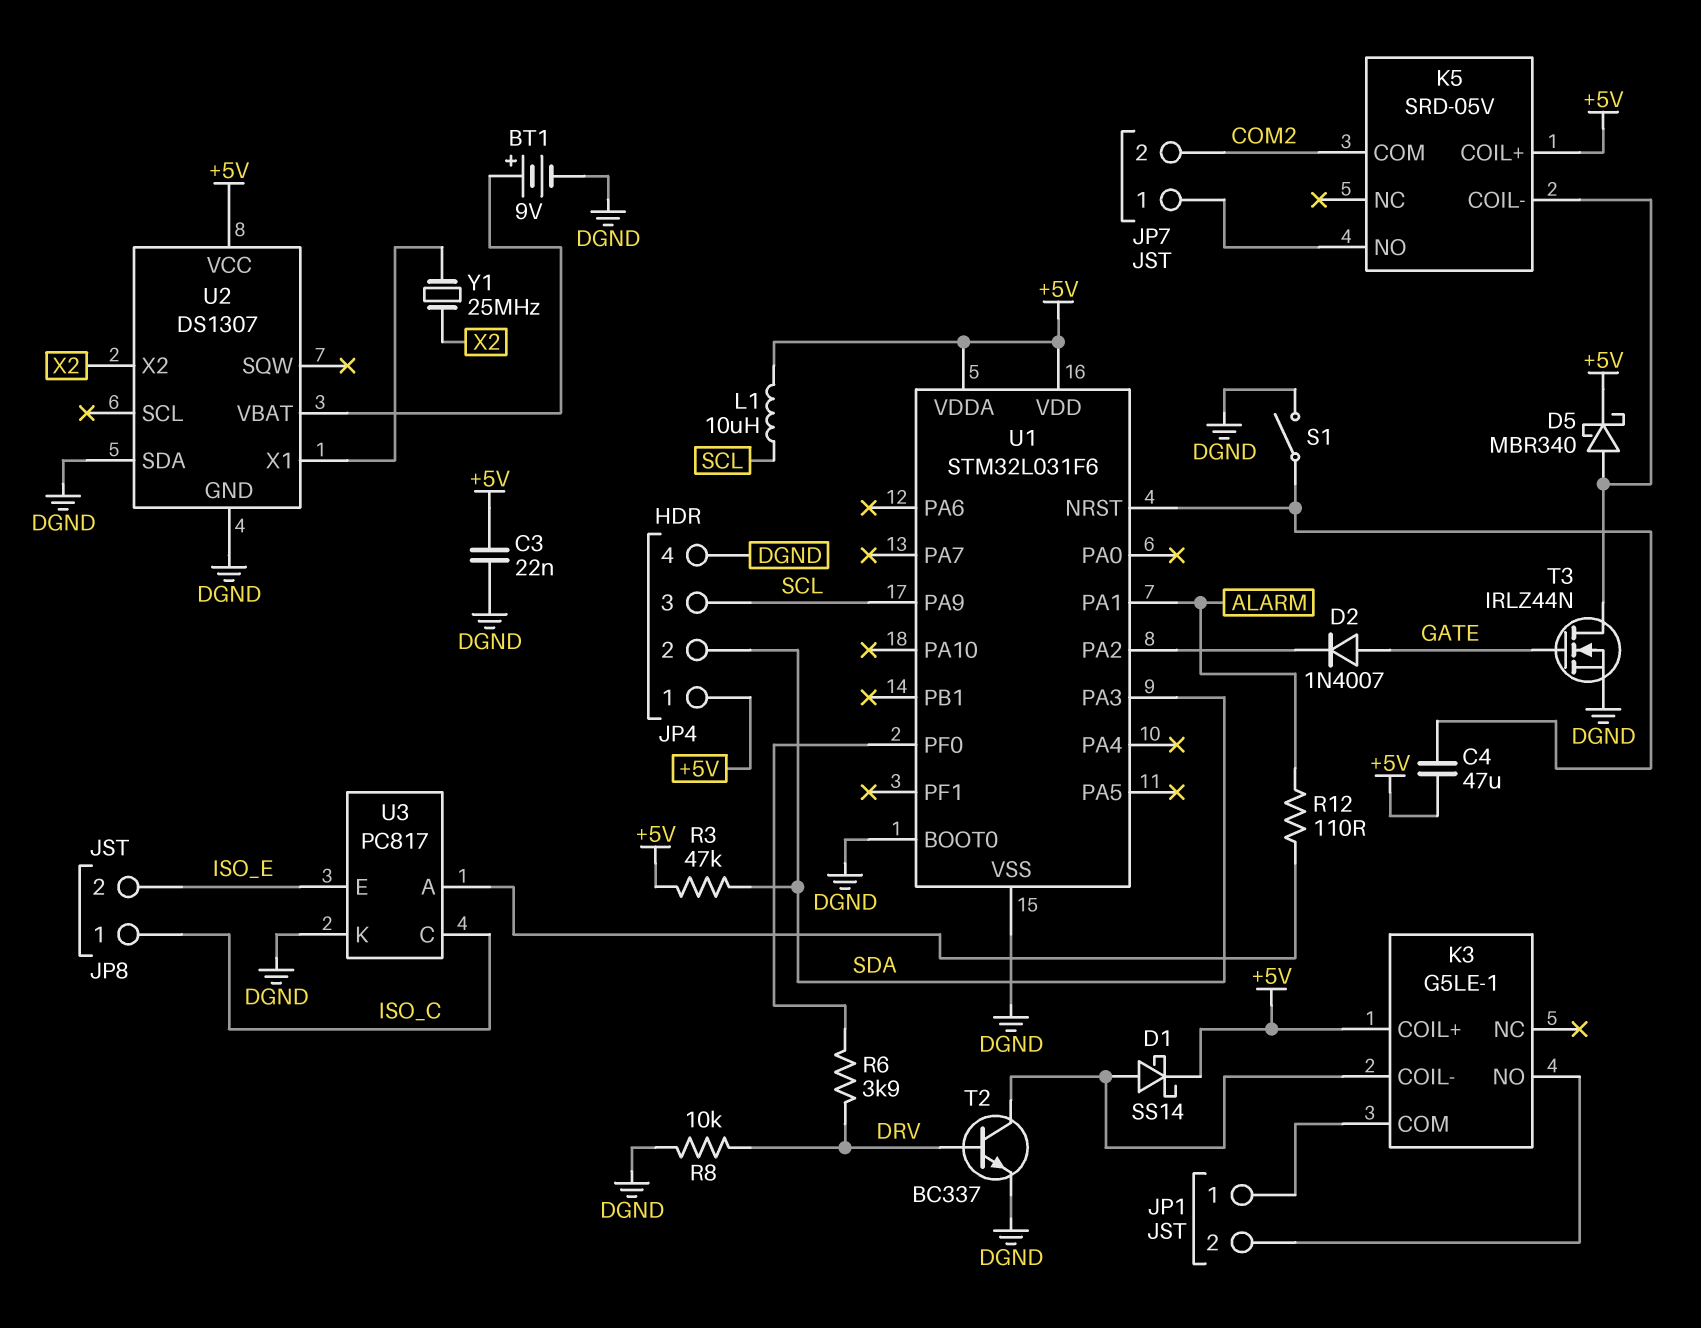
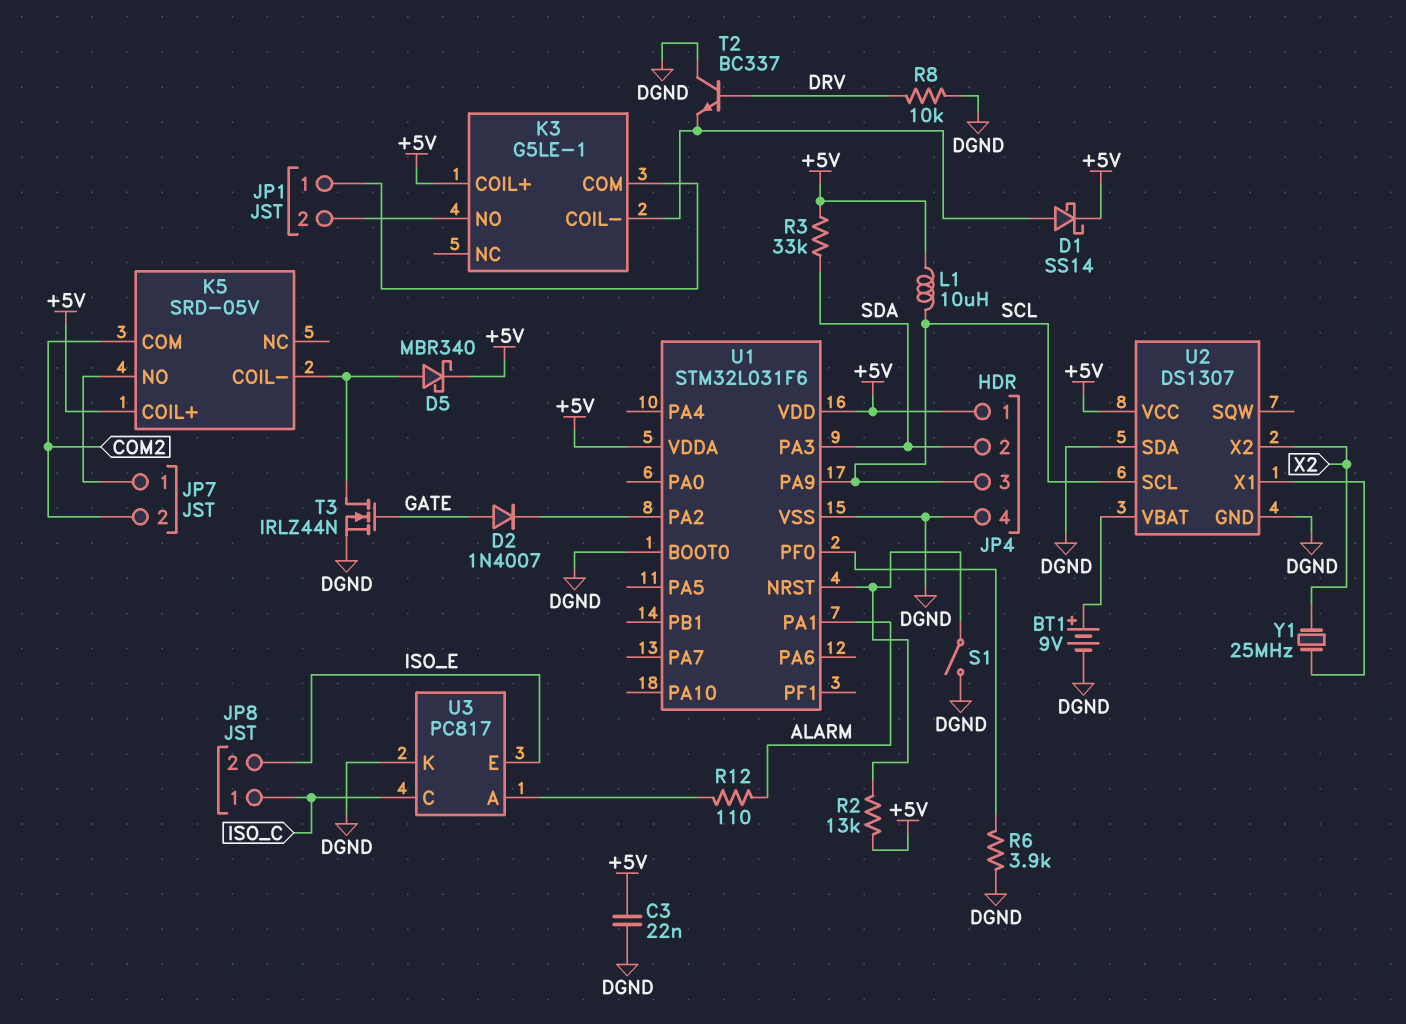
C4: 47uF (+5V, U1/NRST) -> none
R2: none -> 13k (+5V, U1/NRST)
R3: 47k (+5V, SDA) -> 33k (+5V, SDA)
R6: 3.9k (DRV, U1/PF0) -> 3.9k (DGND, U1/PF0)
T2: NPN BC337 (B DRV, C K3/COIL-, E DGND) -> NPN BC337 (B DRV, C DGND, E K3/COIL-)
U2 pin SCL: none -> SCL

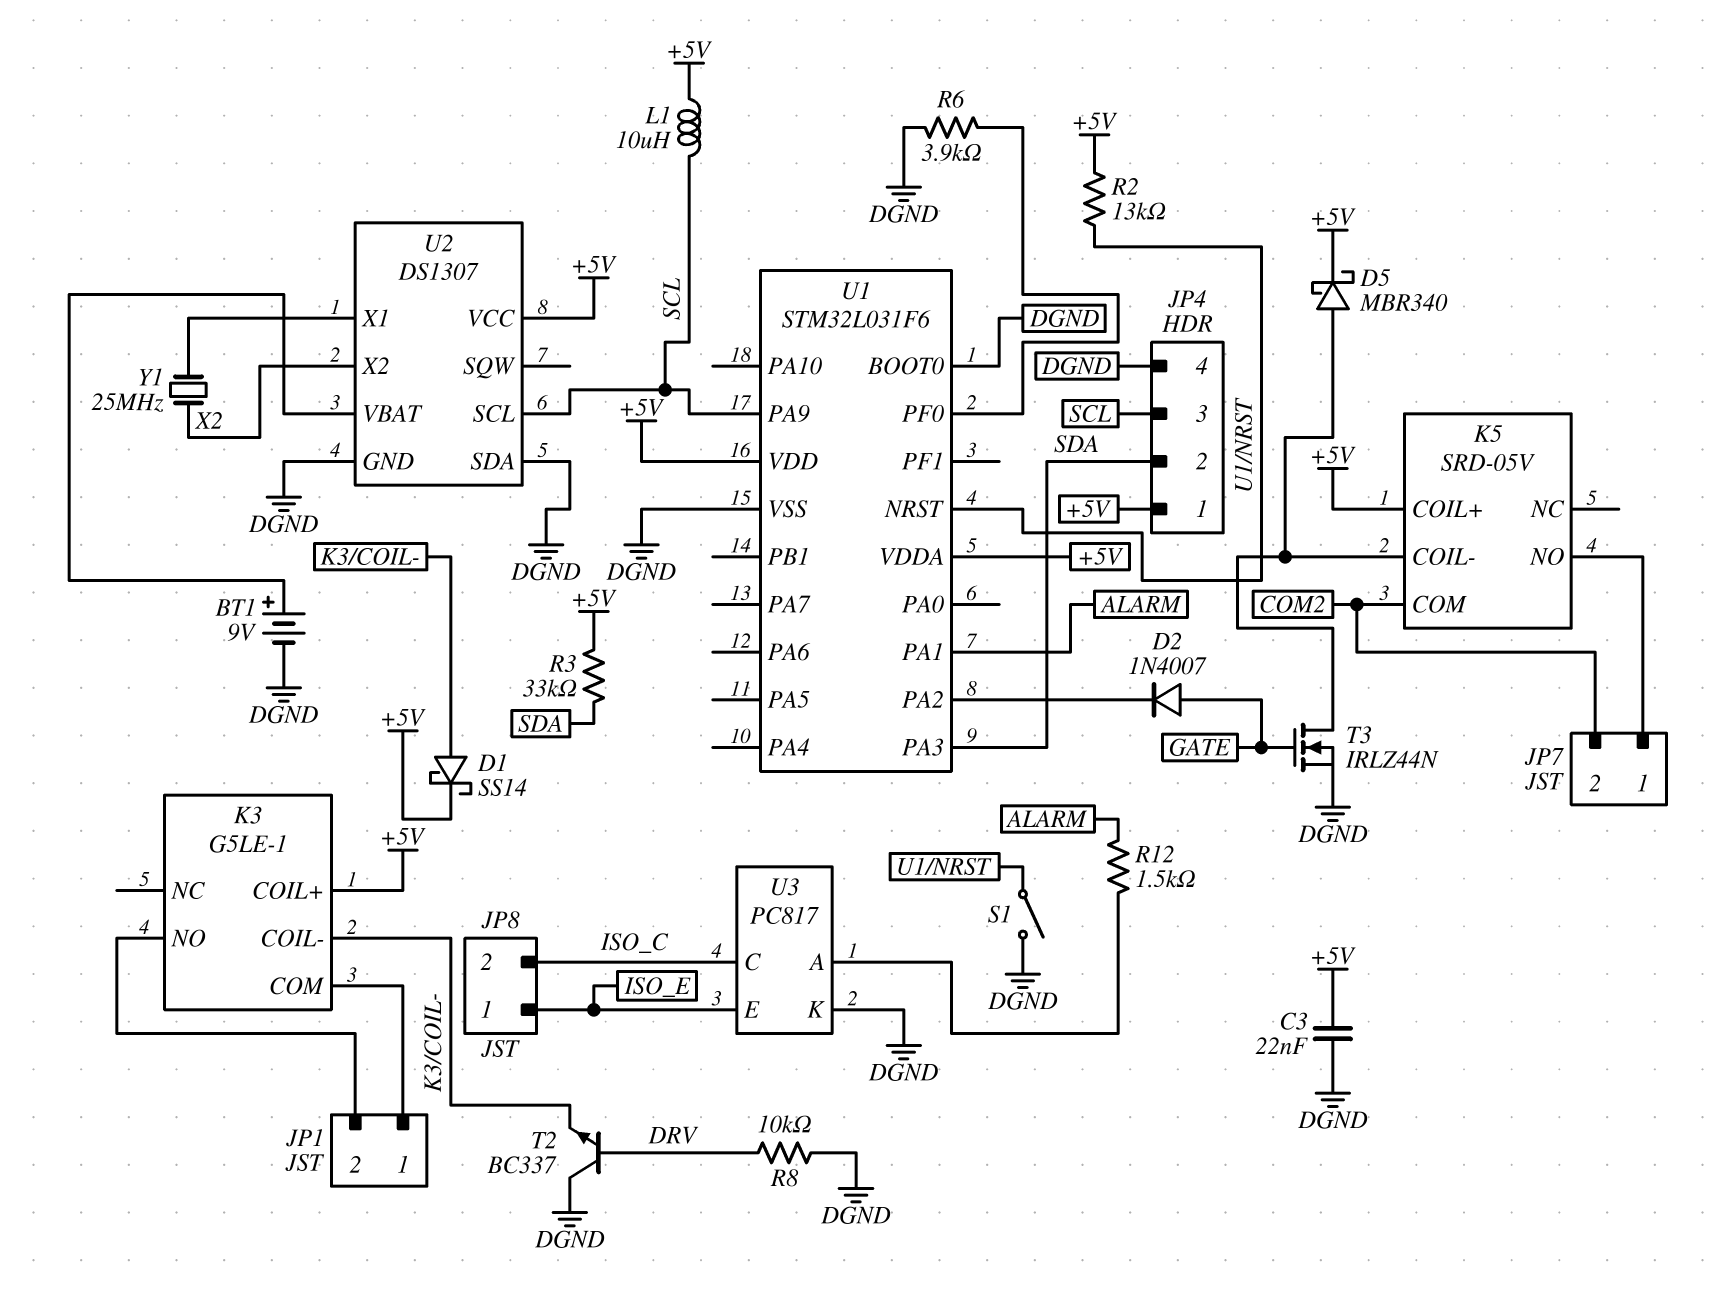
JP8 pin 1: ISO_C -> ISO_E
JP8 pin 2: ISO_E -> ISO_C
R12: 110 (ALARM, U3/A) -> 1.5k (ALARM, U3/A)

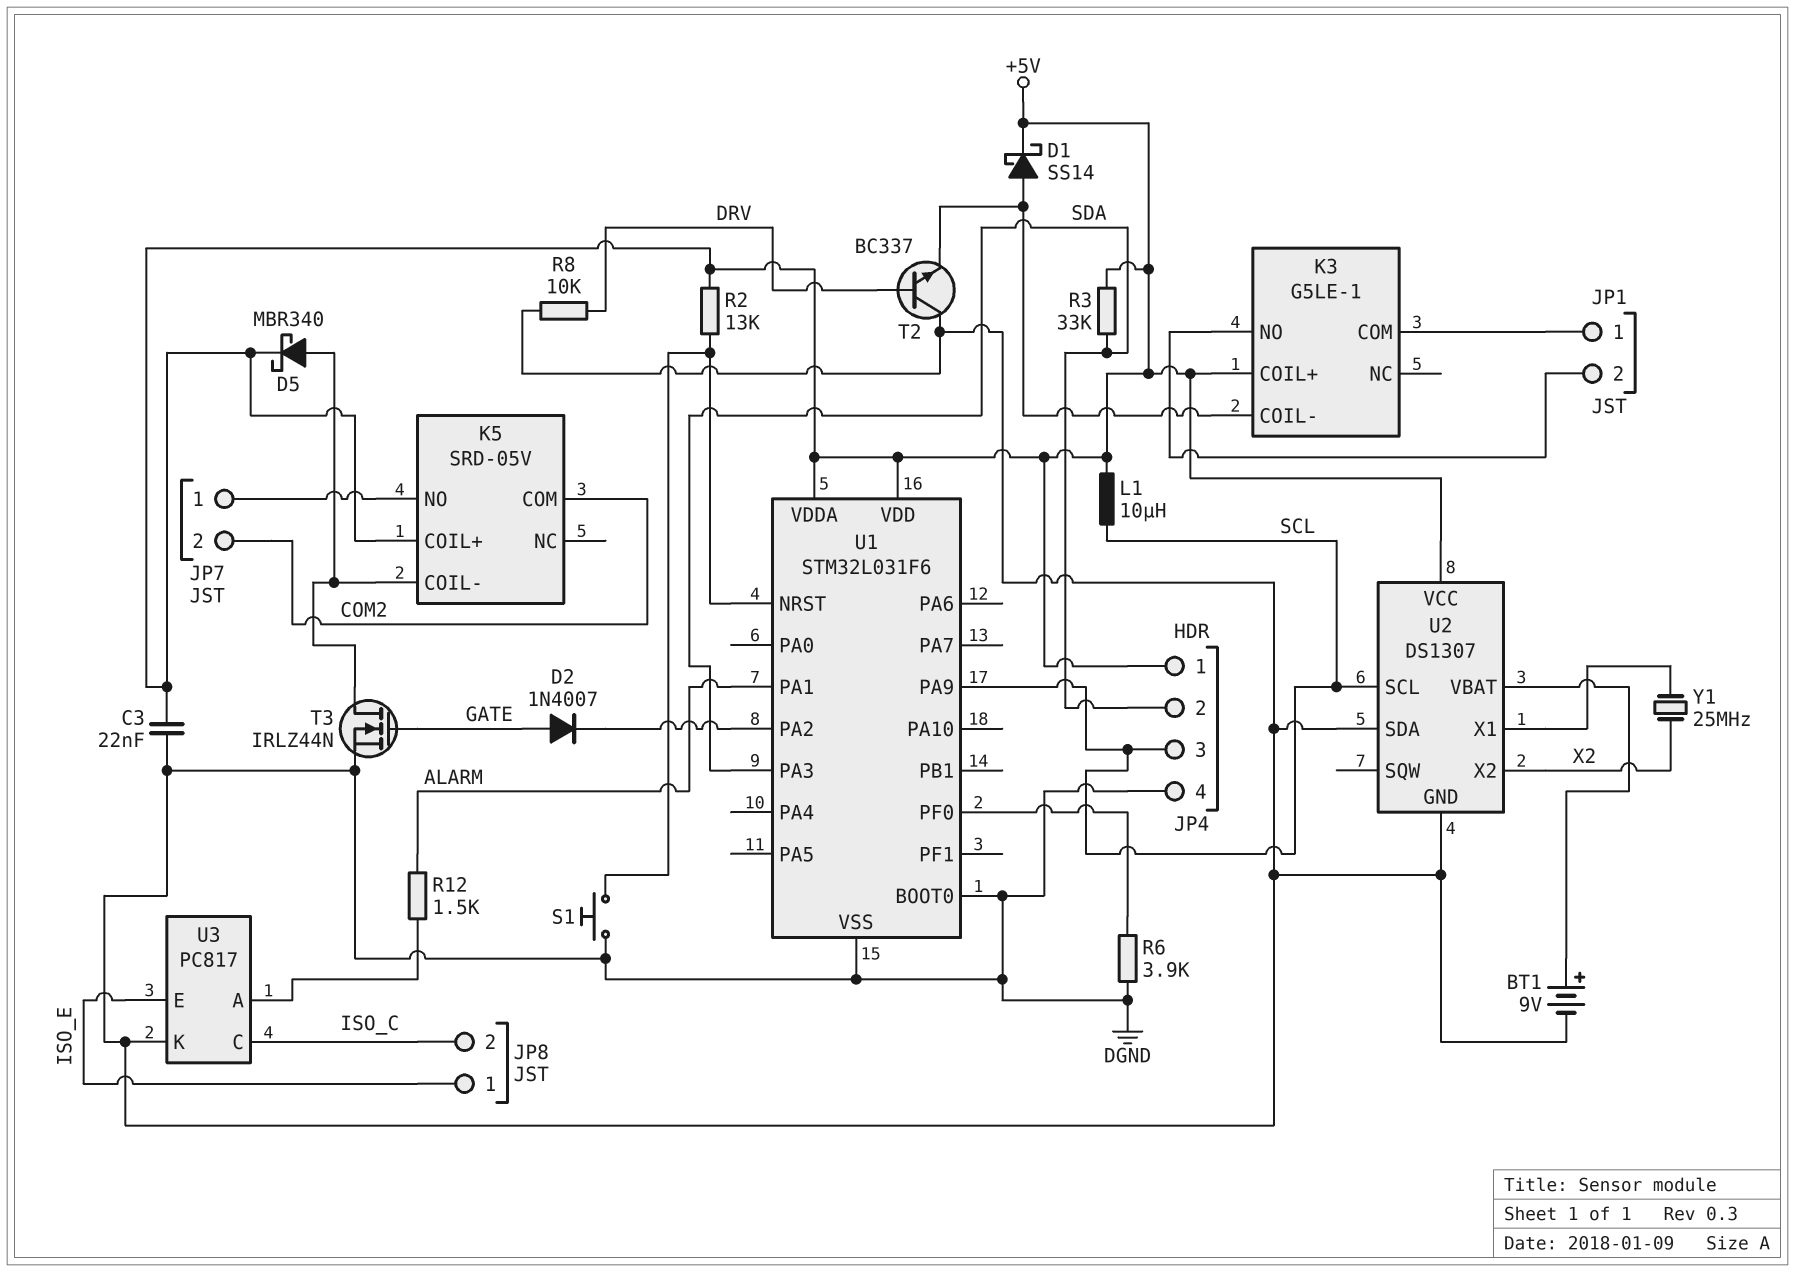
S1: switch (DGND, U1/NRST) -> button (DGND, U1/NRST)

